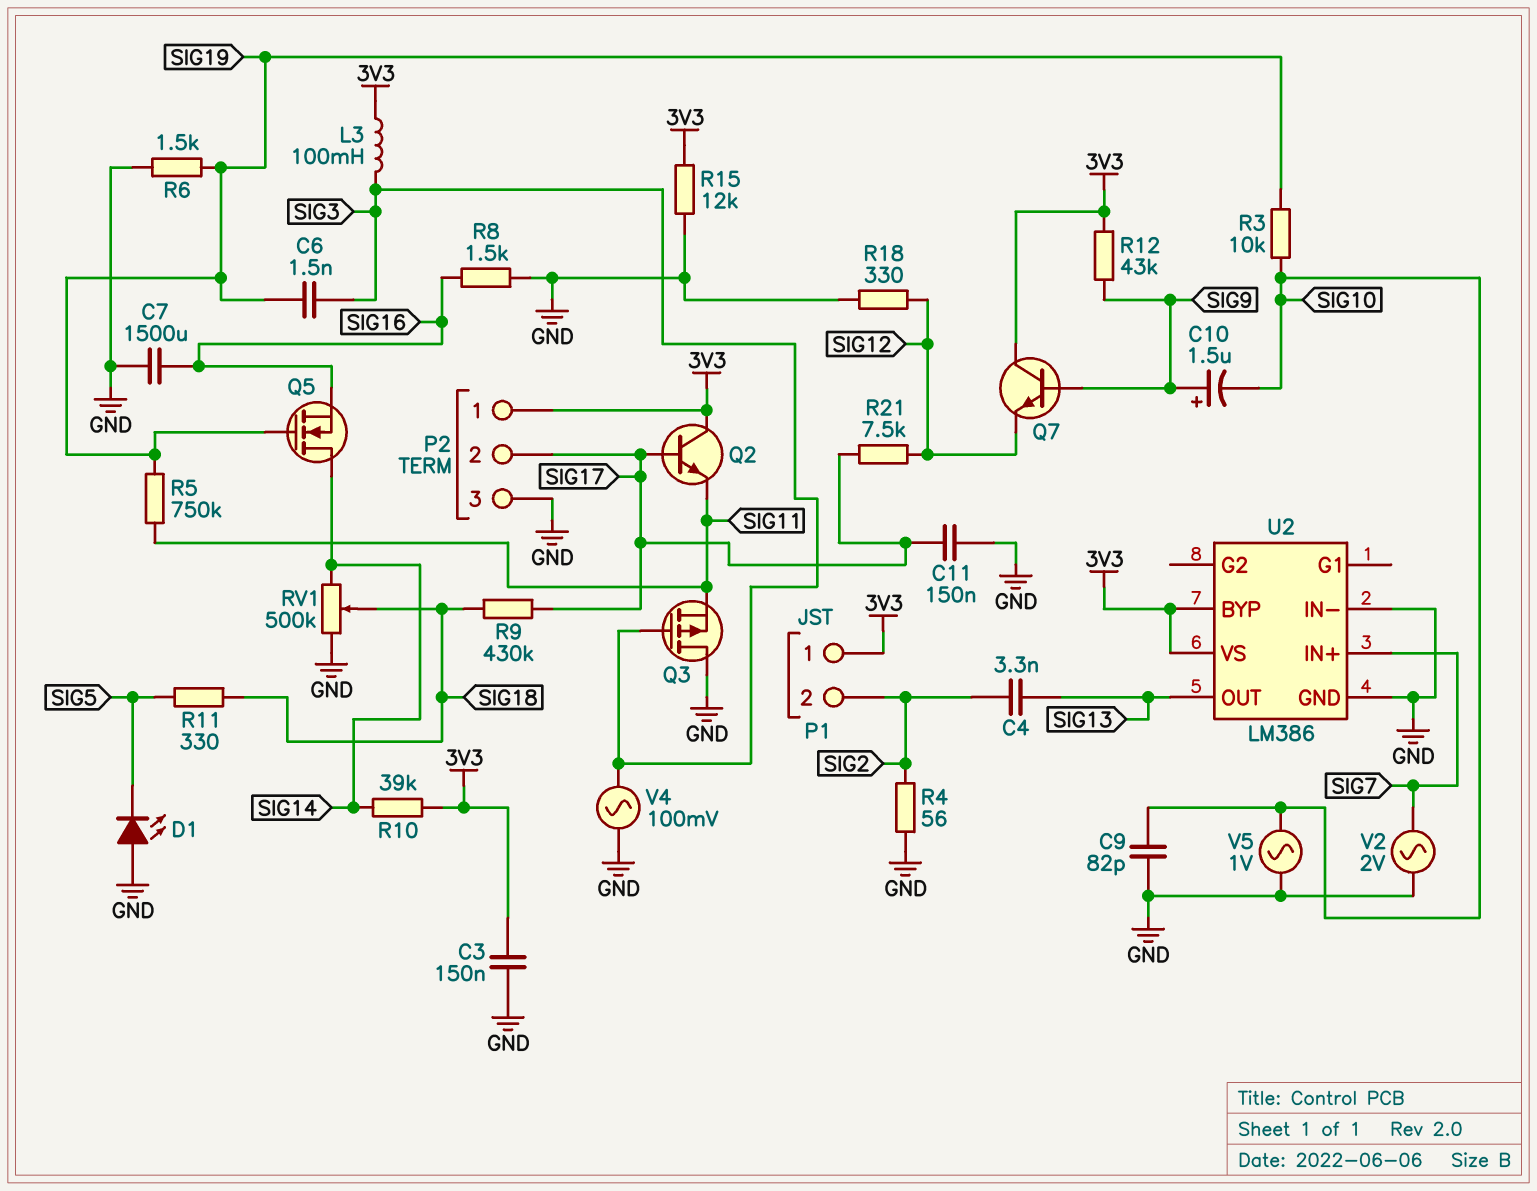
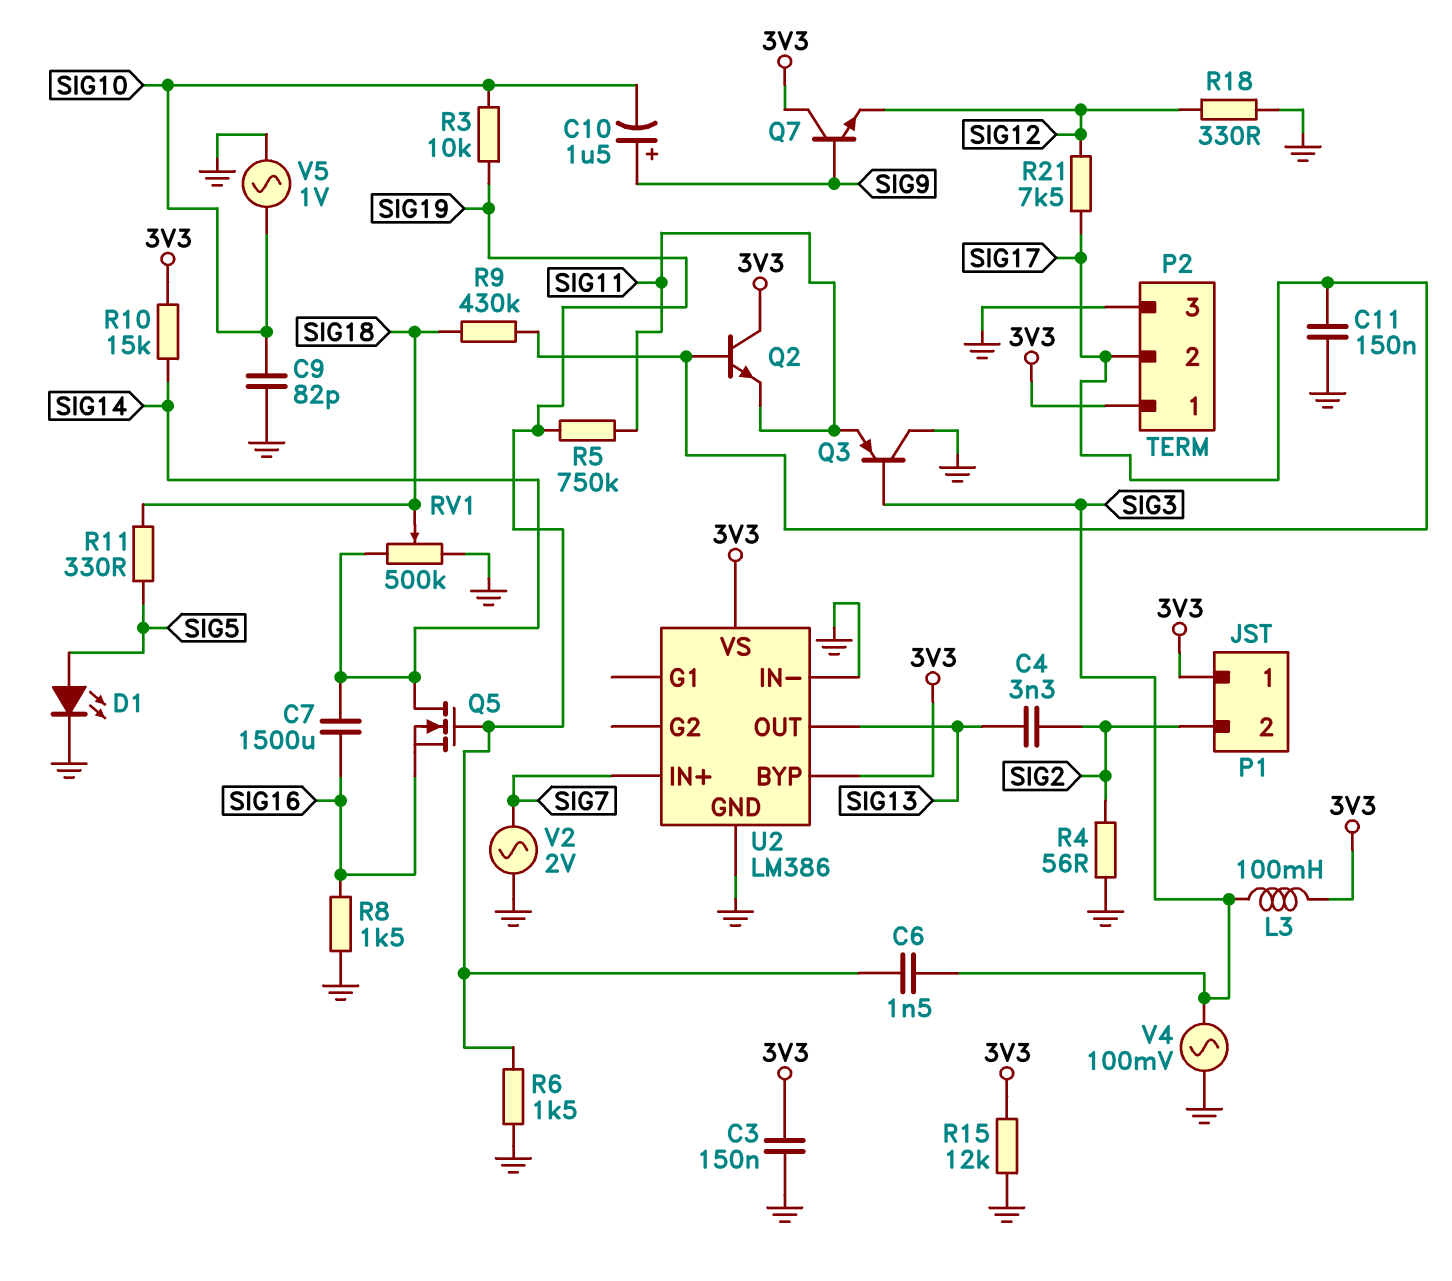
C7: 1500uF (GND, SIG16) -> 1500uF (SIG14, SIG16)
D1: LED (A GND, K SIG5) -> LED (A SIG5, K GND)
Q3: PMOS (G SIG3, D GND, S SIG11) -> PNP (B SIG3, C GND, E SIG11)
R10: 39k (3V3, SIG14) -> 15k (3V3, SIG14)
R12: 43k (3V3, SIG9) -> none

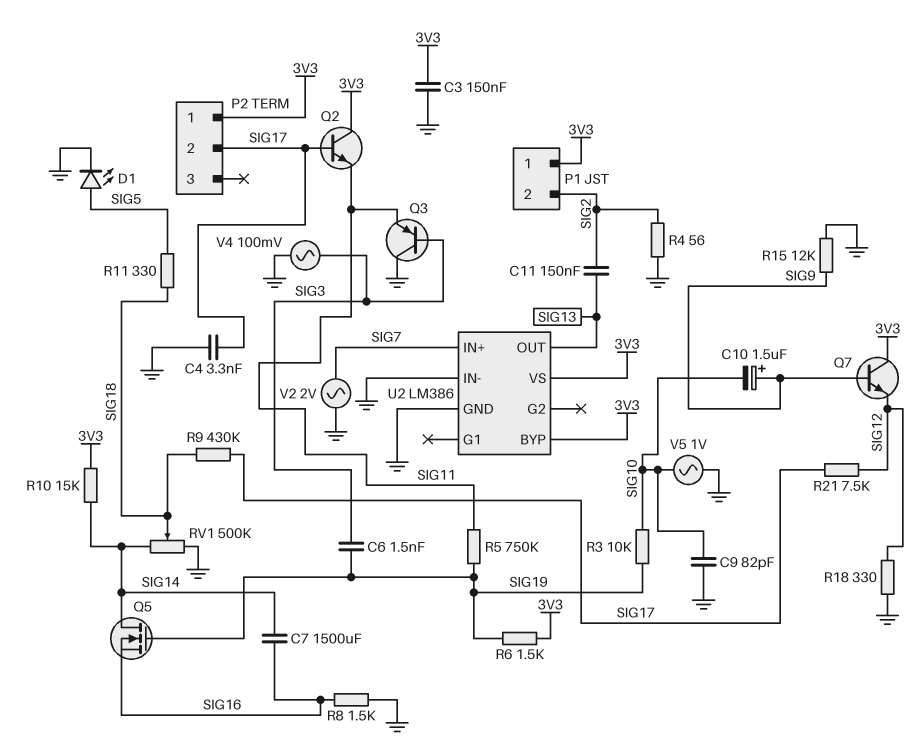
C4: 3.3nF (SIG2, SIG13) -> 3.3nF (GND, SIG17)
C11: 150nF (GND, SIG17) -> 150nF (SIG2, SIG13)
L3: 100mH (3V3, SIG3) -> none
P2 pin 3: GND -> none
R6: 1.5k (GND, SIG19) -> 1.5k (3V3, SIG19)
R15: 12k (3V3, GND) -> 12k (GND, SIG9)

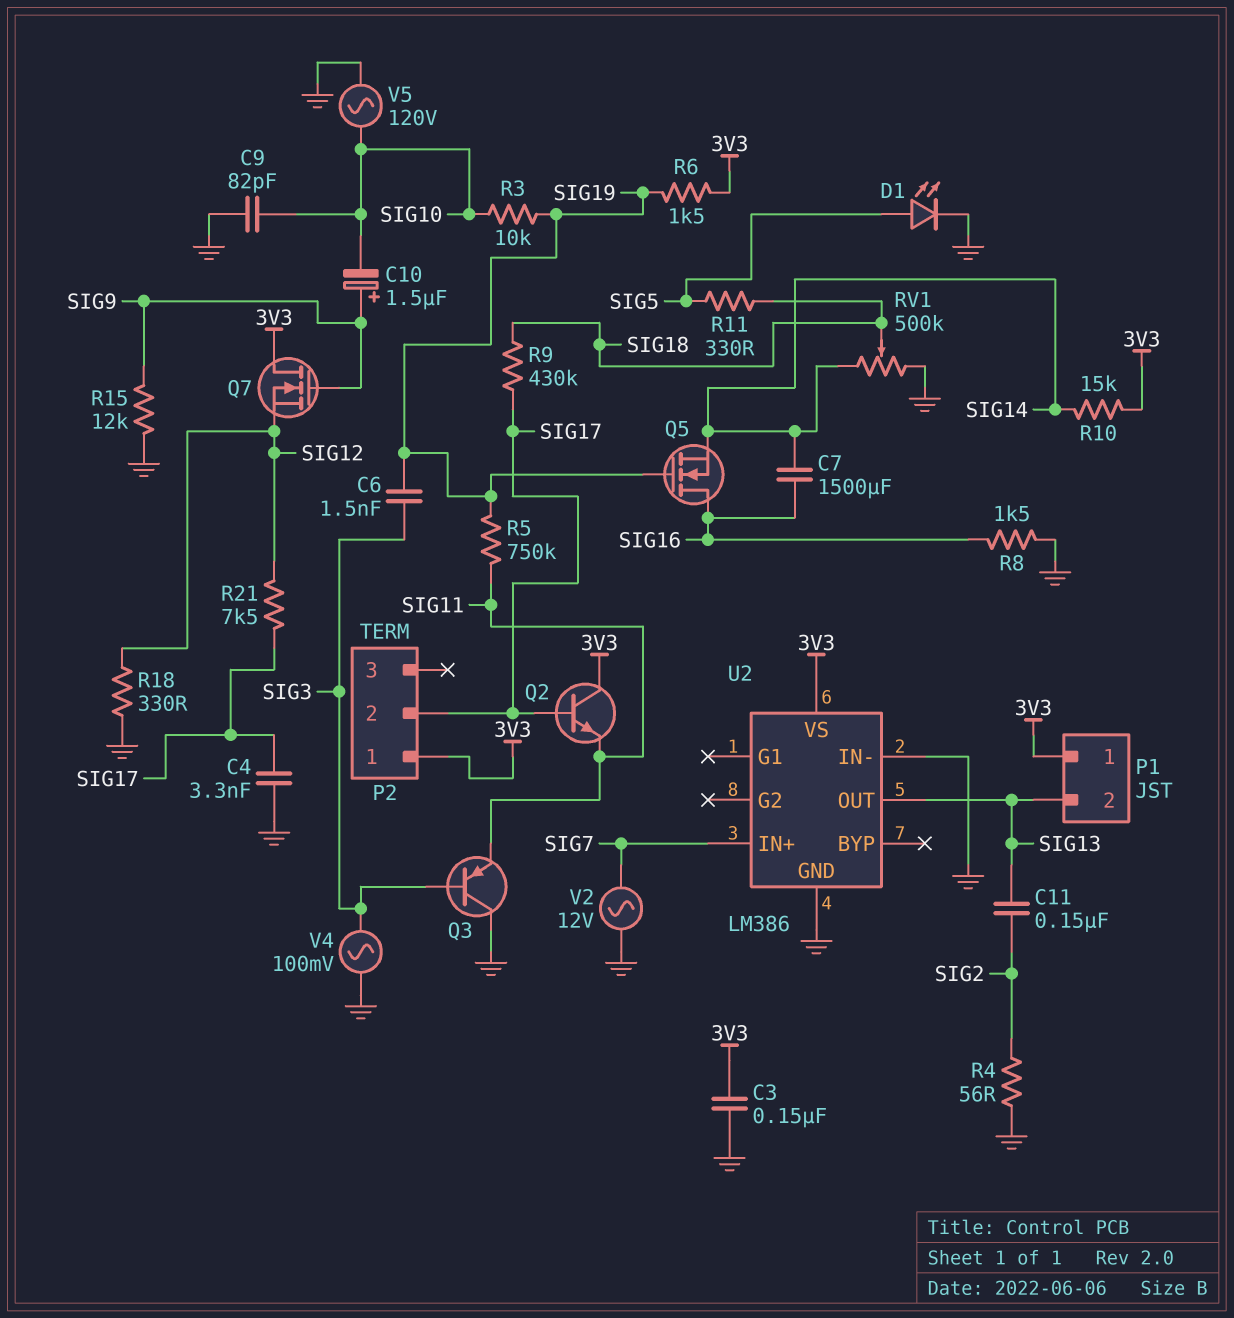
P1 pin 2: SIG2 -> SIG13
Q5: NMOS (G SIG19, D SIG14, S SIG16) -> NMOS (G SIG19, D SIG16, S SIG14)
Q7: NPN (B SIG9, C 3V3, E SIG12) -> NMOS (G SIG9, D 3V3, S SIG12)
U2 pin BYP: 3V3 -> none
V2: AC 2V (GND, SIG7) -> AC 12V (GND, SIG7)
V5: AC 1V (GND, SIG10) -> AC 120V (GND, SIG10)

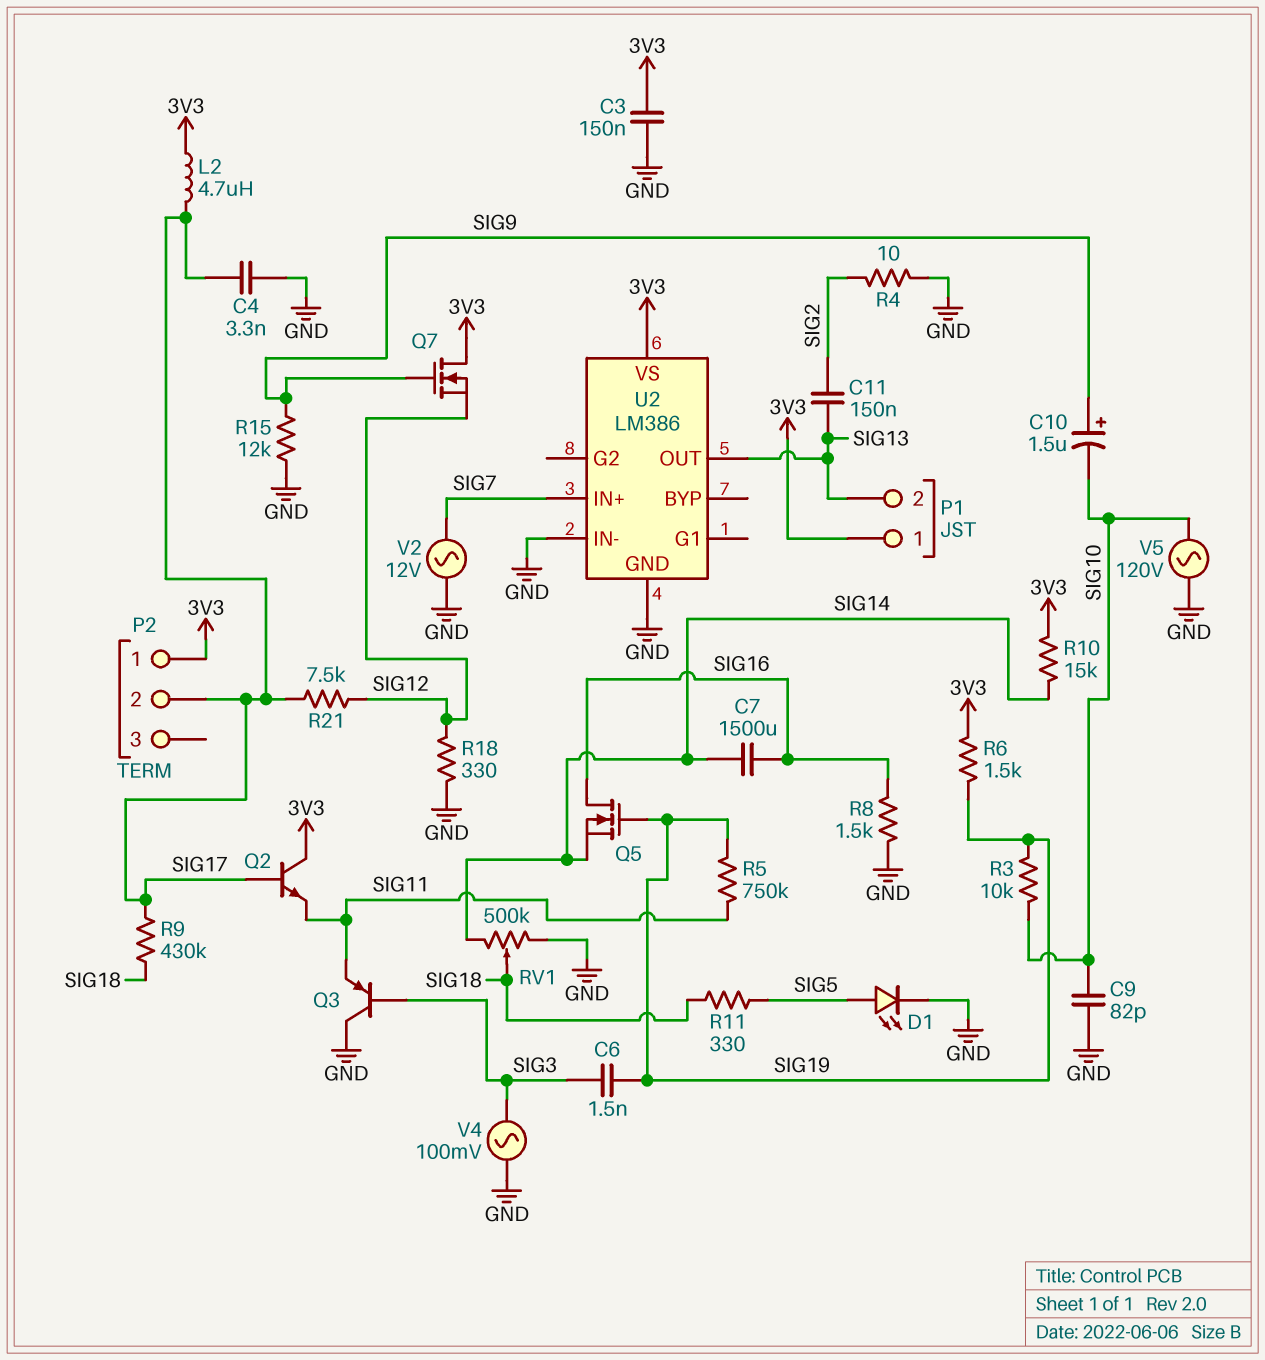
L2: none -> 4.7uH (3V3, SIG17)
R4: 56 (GND, SIG2) -> 10 (GND, SIG2)

